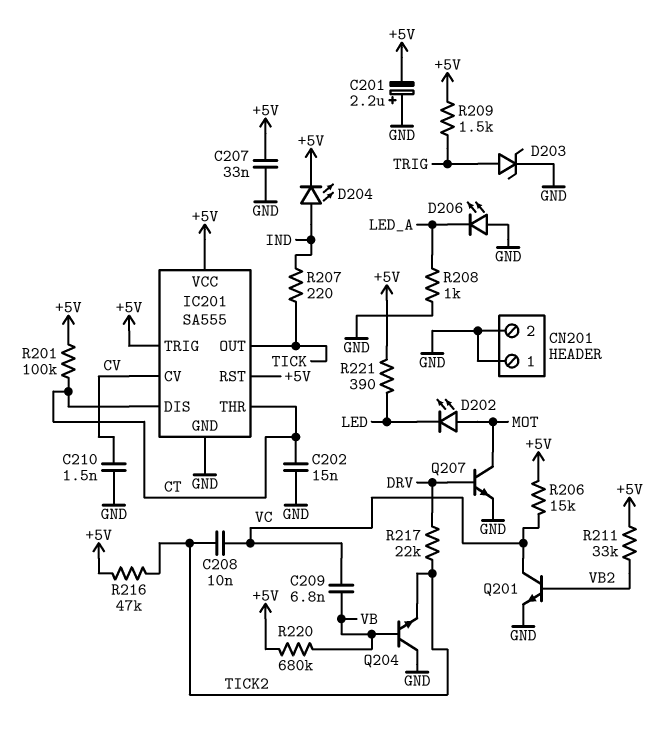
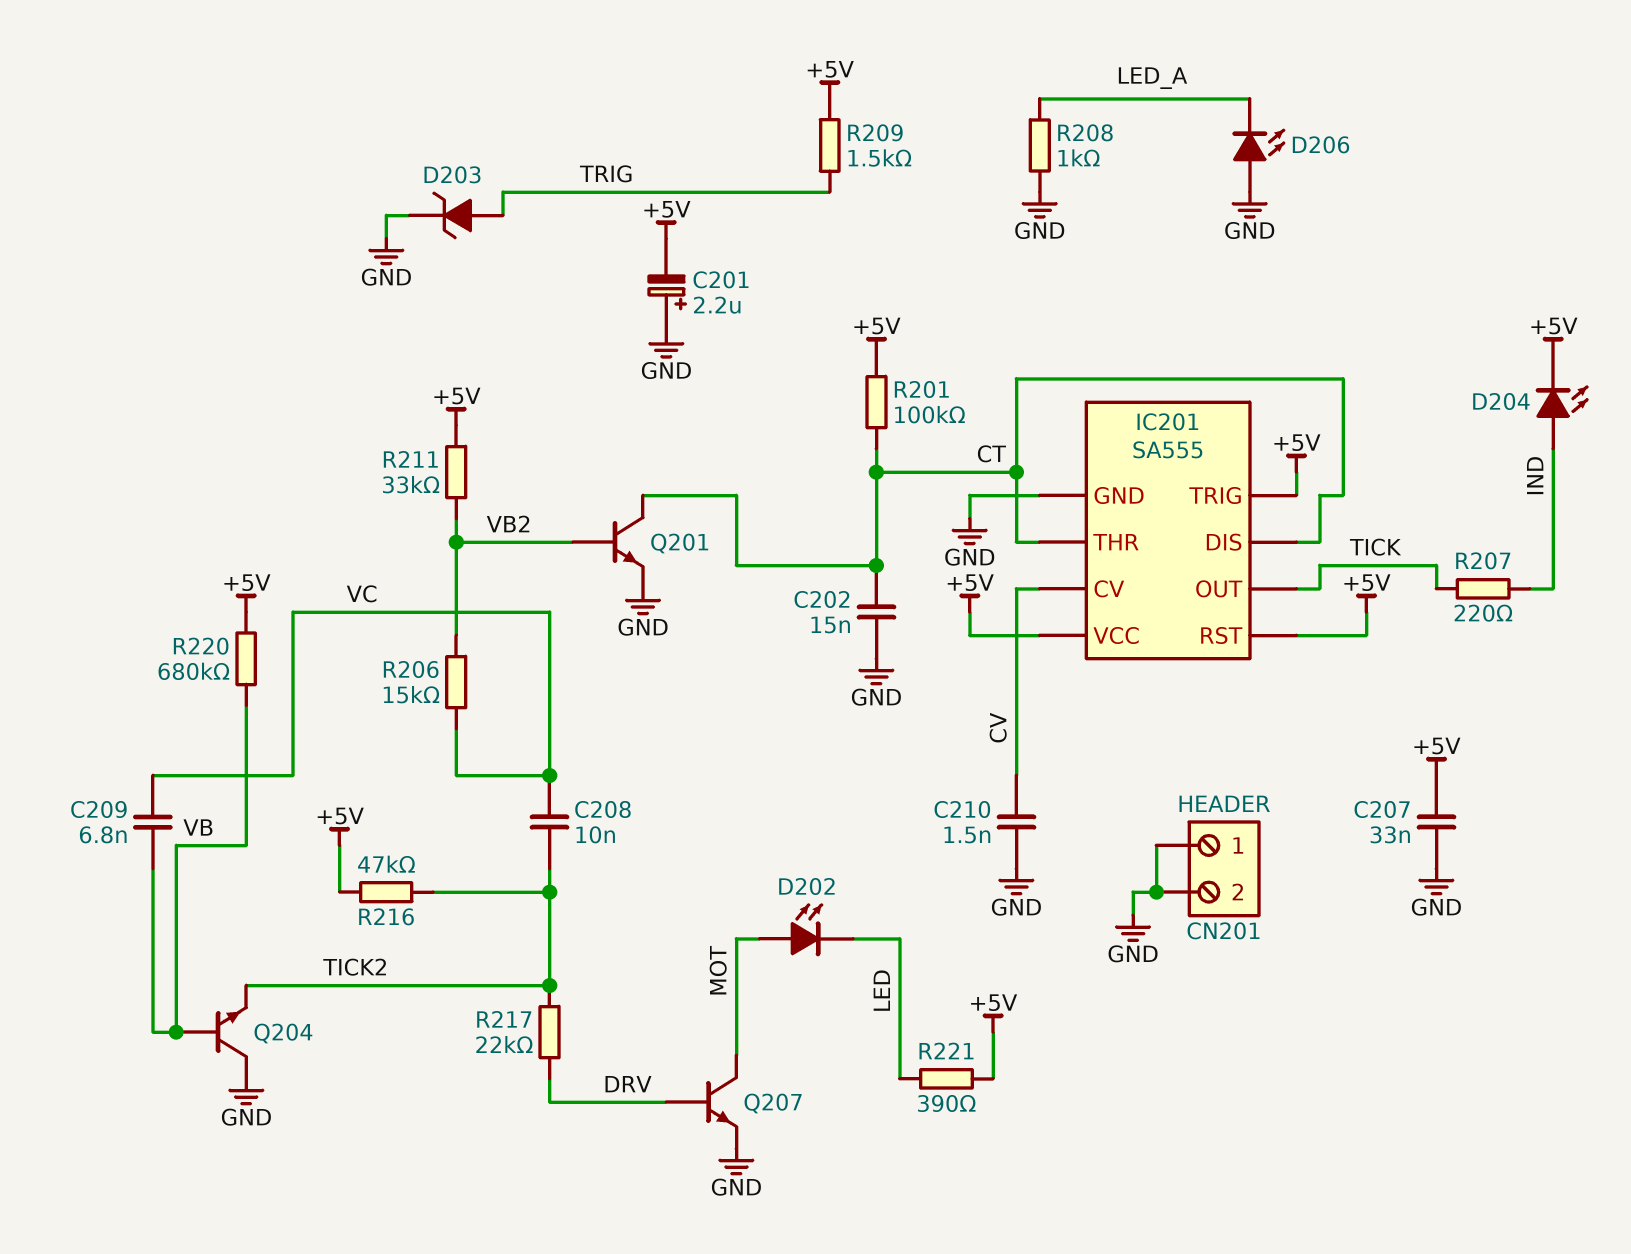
Q201: NPN (B VB2, C VC, E GND) -> NPN (B VB2, C CT, E GND)
R206: 15k (+5V, VC) -> 15k (VB2, VC)

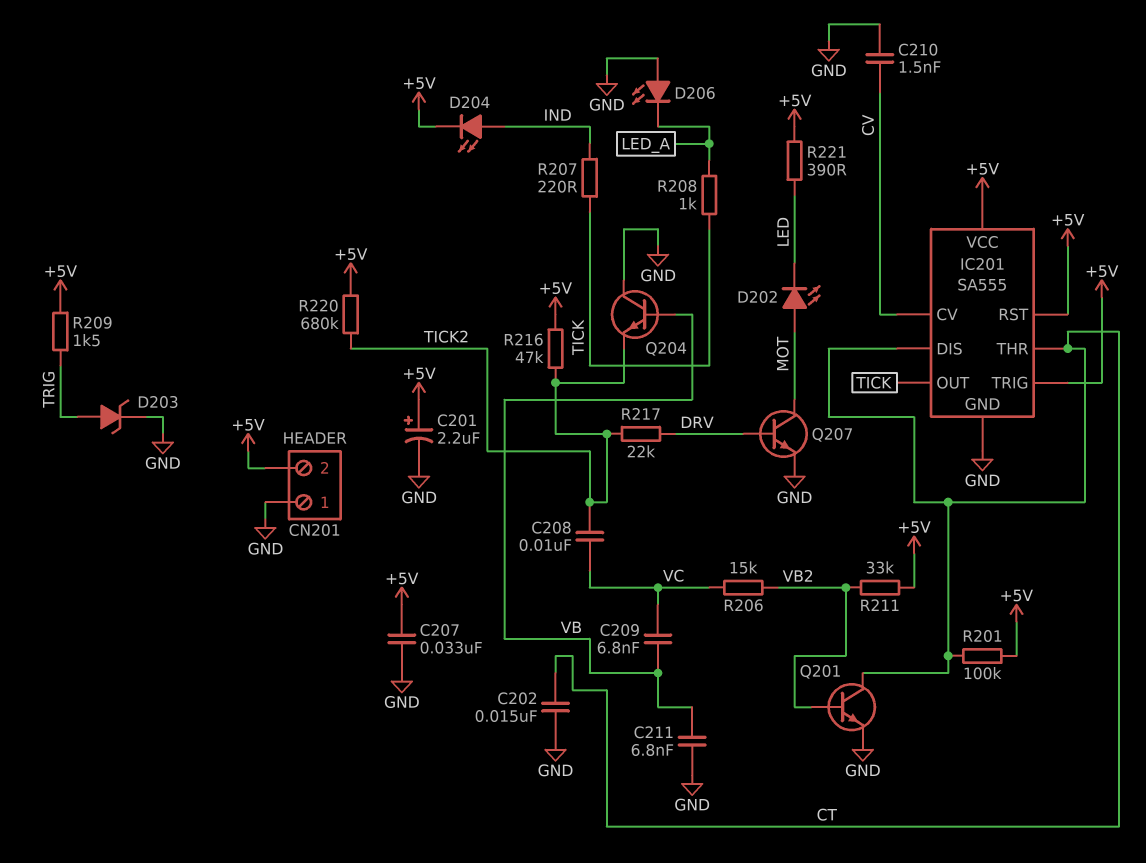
C201: 2.2uF (plus GND, minus +5V) -> 2.2uF (plus +5V, minus GND)
C211: none -> 6.8nF (GND, VB)
CN201 pin 2: GND -> +5V
R208: 1k (GND, LED_A) -> 1k (LED_A, TICK)
R220: 680k (+5V, VB) -> 680k (+5V, TICK2)

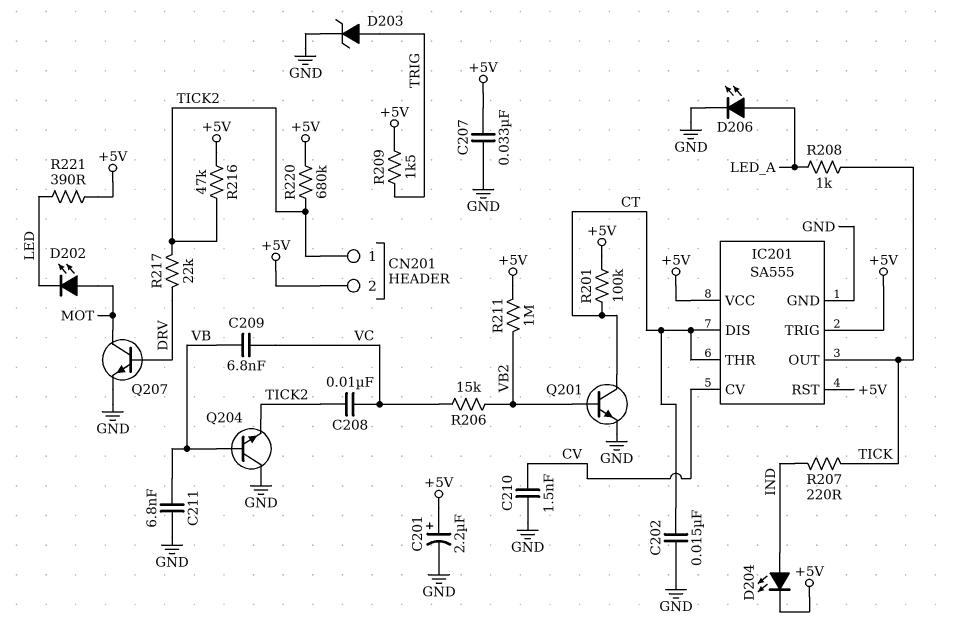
CN201 pin 1: GND -> TICK2
D206: LED (A GND, K LED_A) -> LED (A LED_A, K GND)
R211: 33k (+5V, VB2) -> 1M (+5V, VB2)

